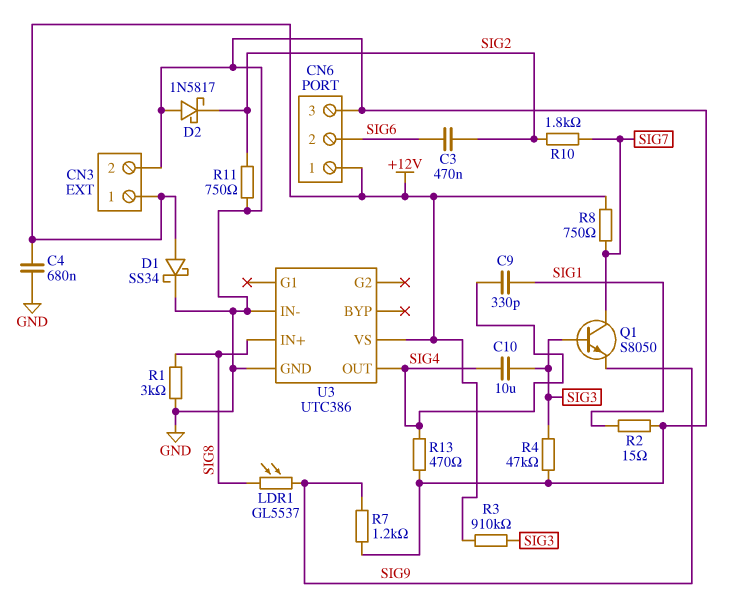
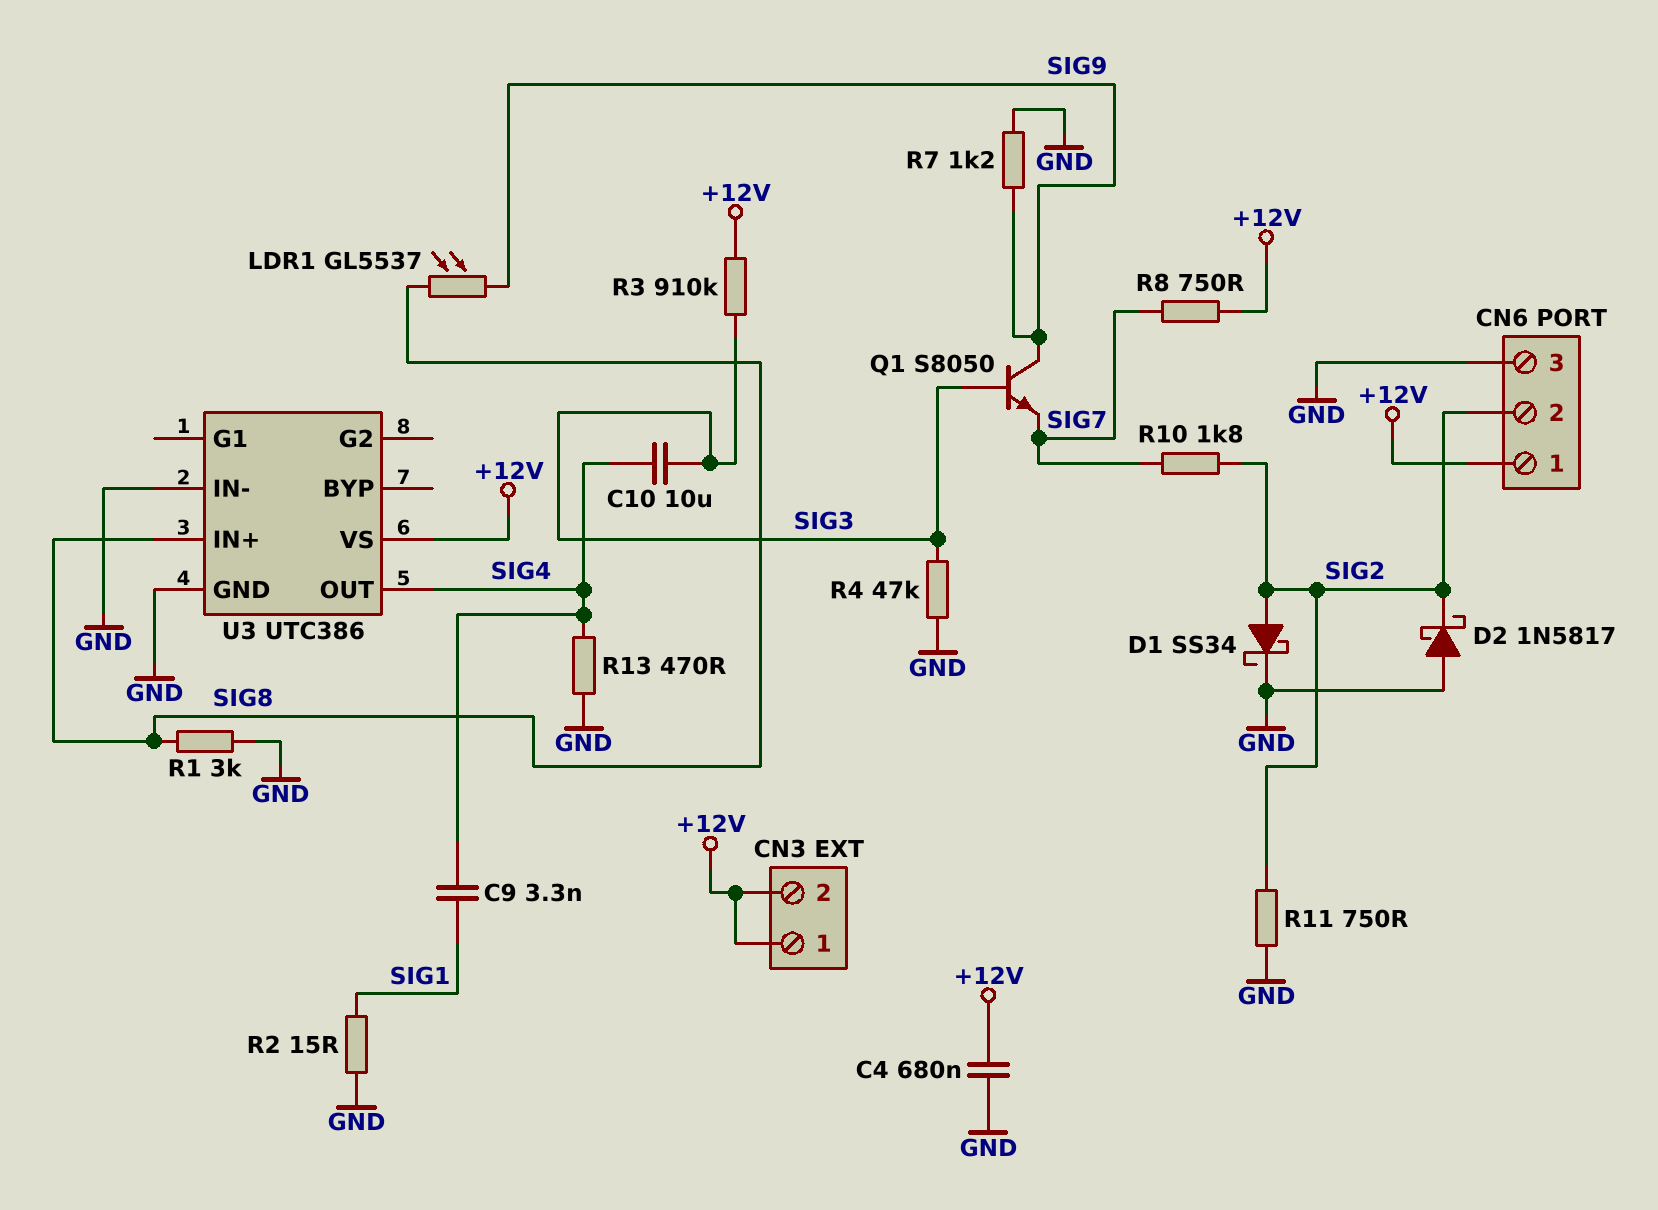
C3: 470nF (SIG2, SIG6) -> none
C9: 330pF (SIG1, SIG4) -> 3.3nF (SIG1, SIG4)
CN3 pin 2: GND -> +12V
CN6 pin 2: SIG6 -> SIG2
D1: schottky SS34 (A +12V, K GND) -> schottky SS34 (A SIG2, K GND)
Q1: NPN S8050 (B SIG3, C SIG7, E SIG9) -> NPN S8050 (B SIG3, C SIG9, E SIG7)

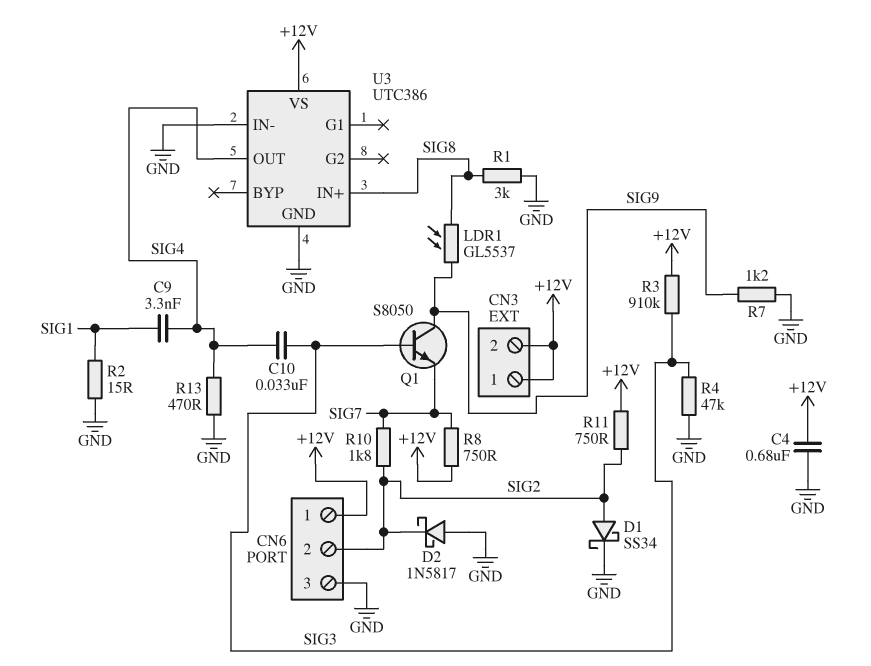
C10: 10uF (SIG3, SIG4) -> 33nF (SIG3, SIG4)
R11: 750 (GND, SIG2) -> 750 (+12V, SIG2)

